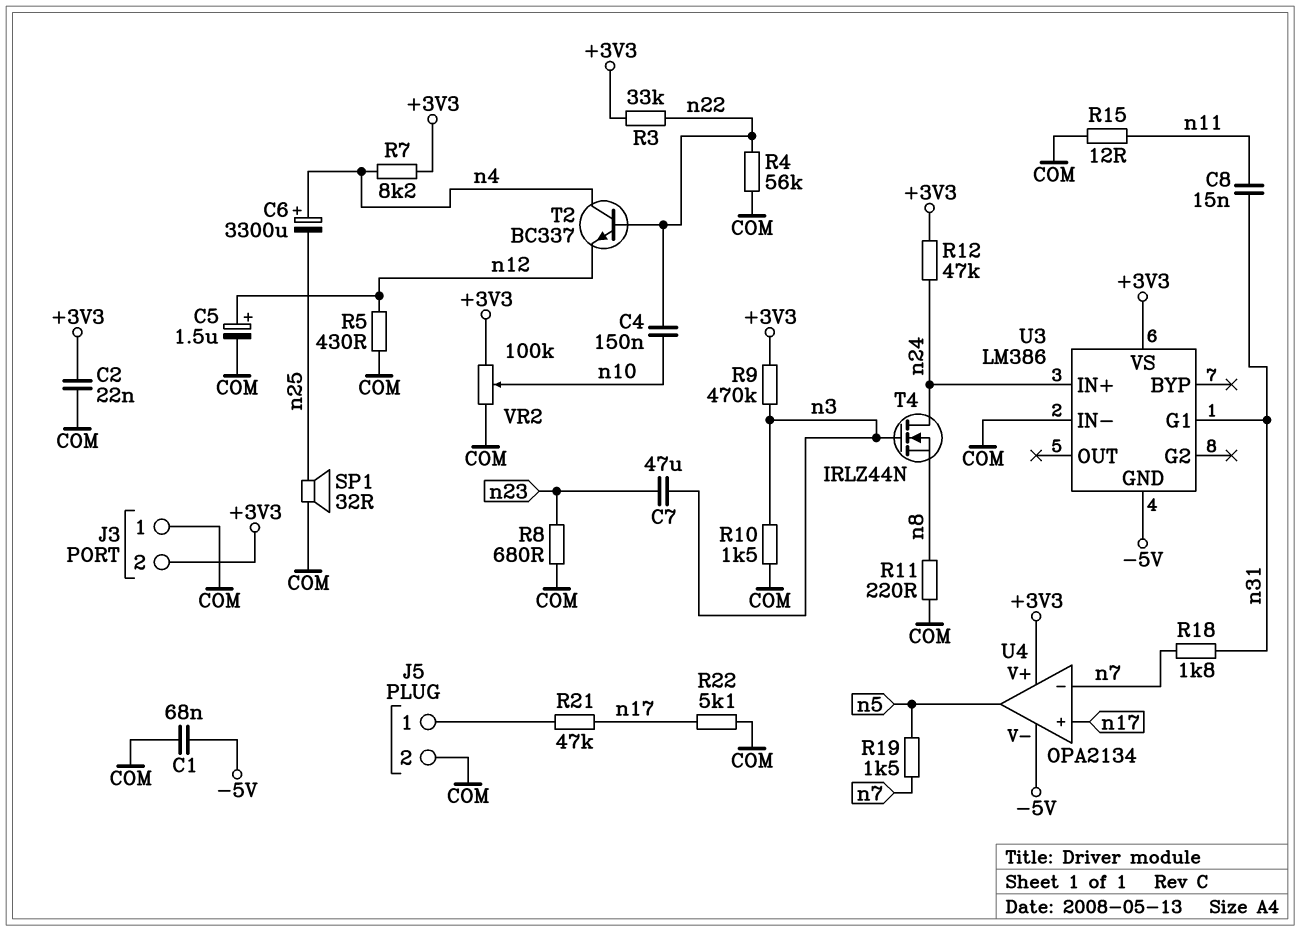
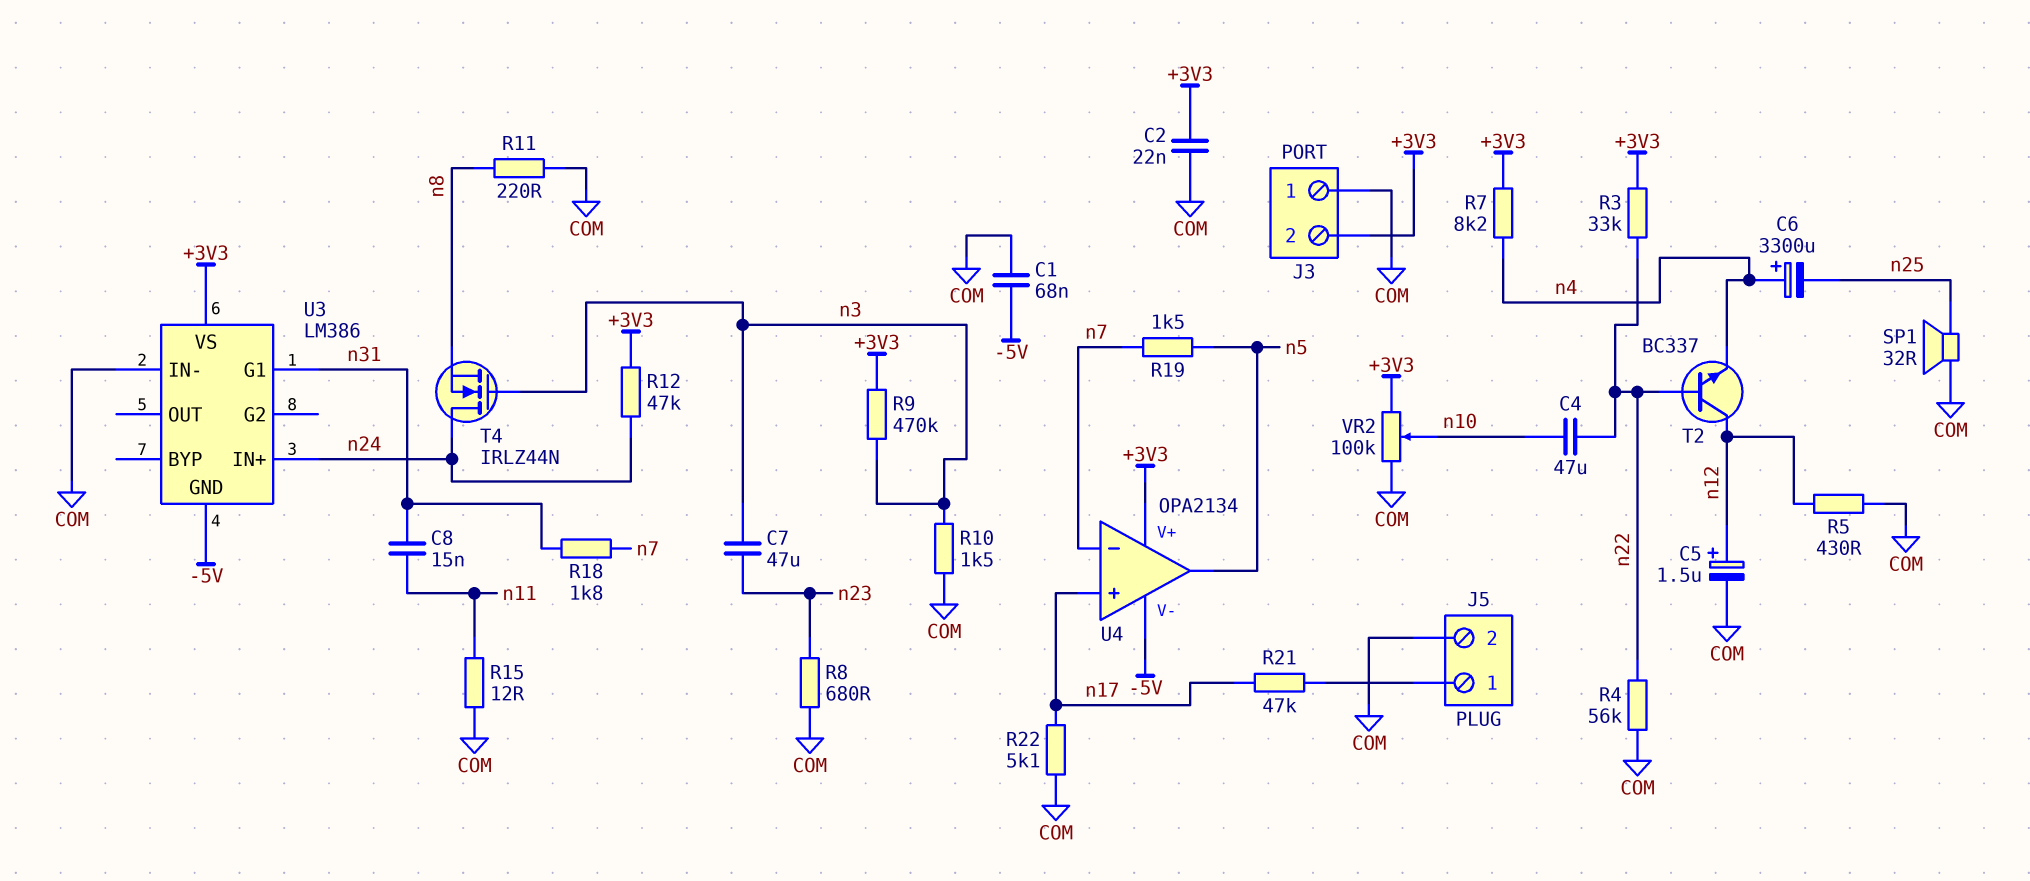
C4: 150nF (n10, n22) -> 47uF (n10, n22)
T2: NPN BC337 (B n22, C n4, E n12) -> NPN BC337 (B n22, C n12, E n4)

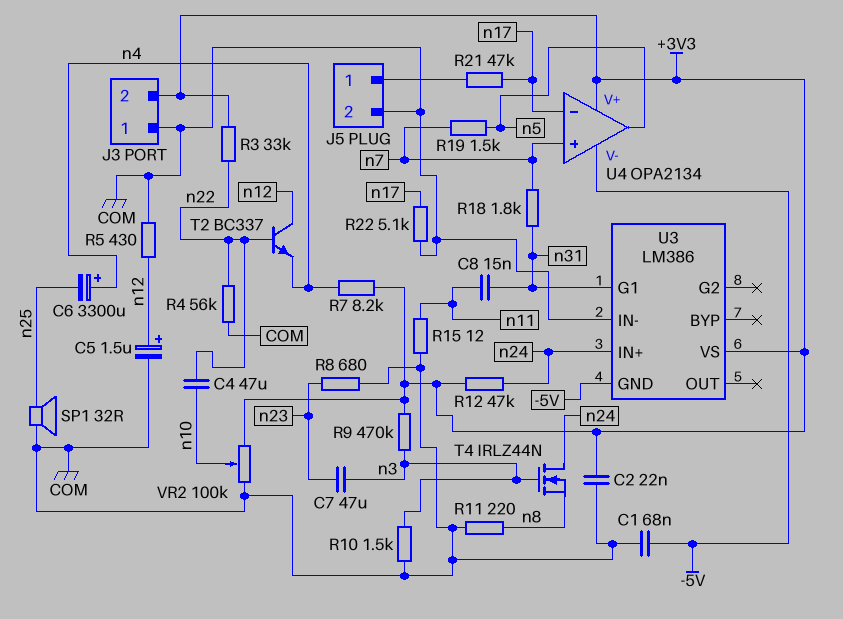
U4 pin in+: n17 -> n7
U4 pin in-: n7 -> n17

